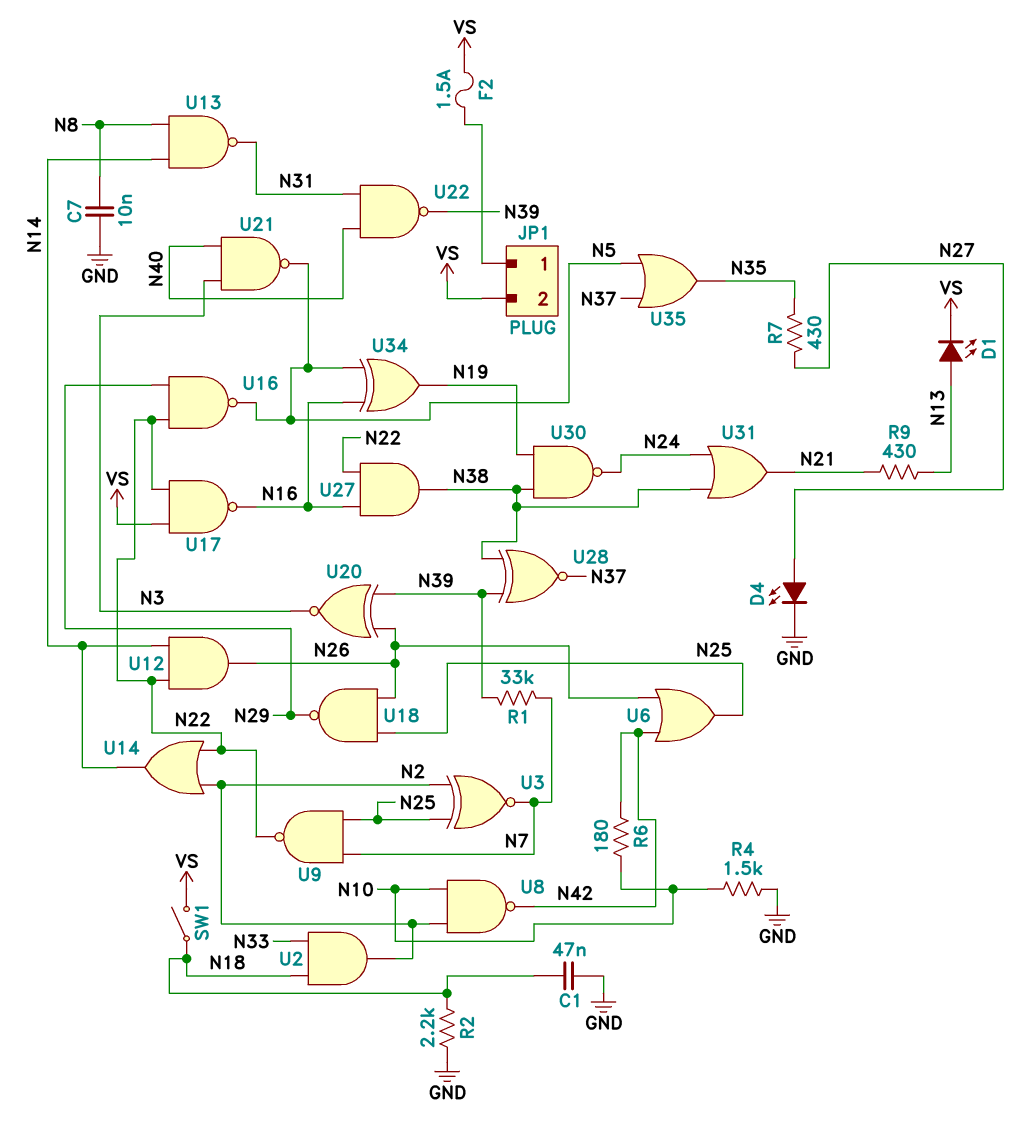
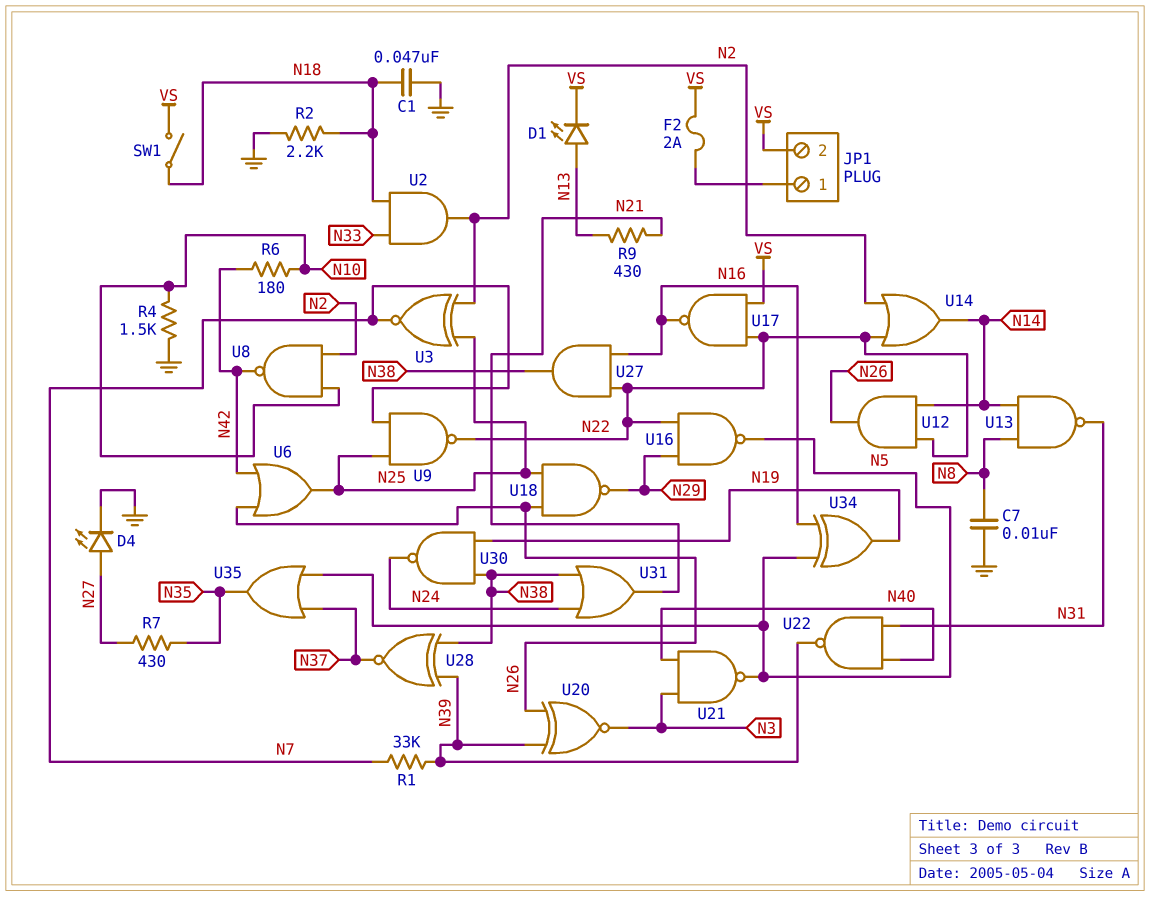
F2: 1.5A (JP1/1, VS) -> 2A (JP1/1, VS)

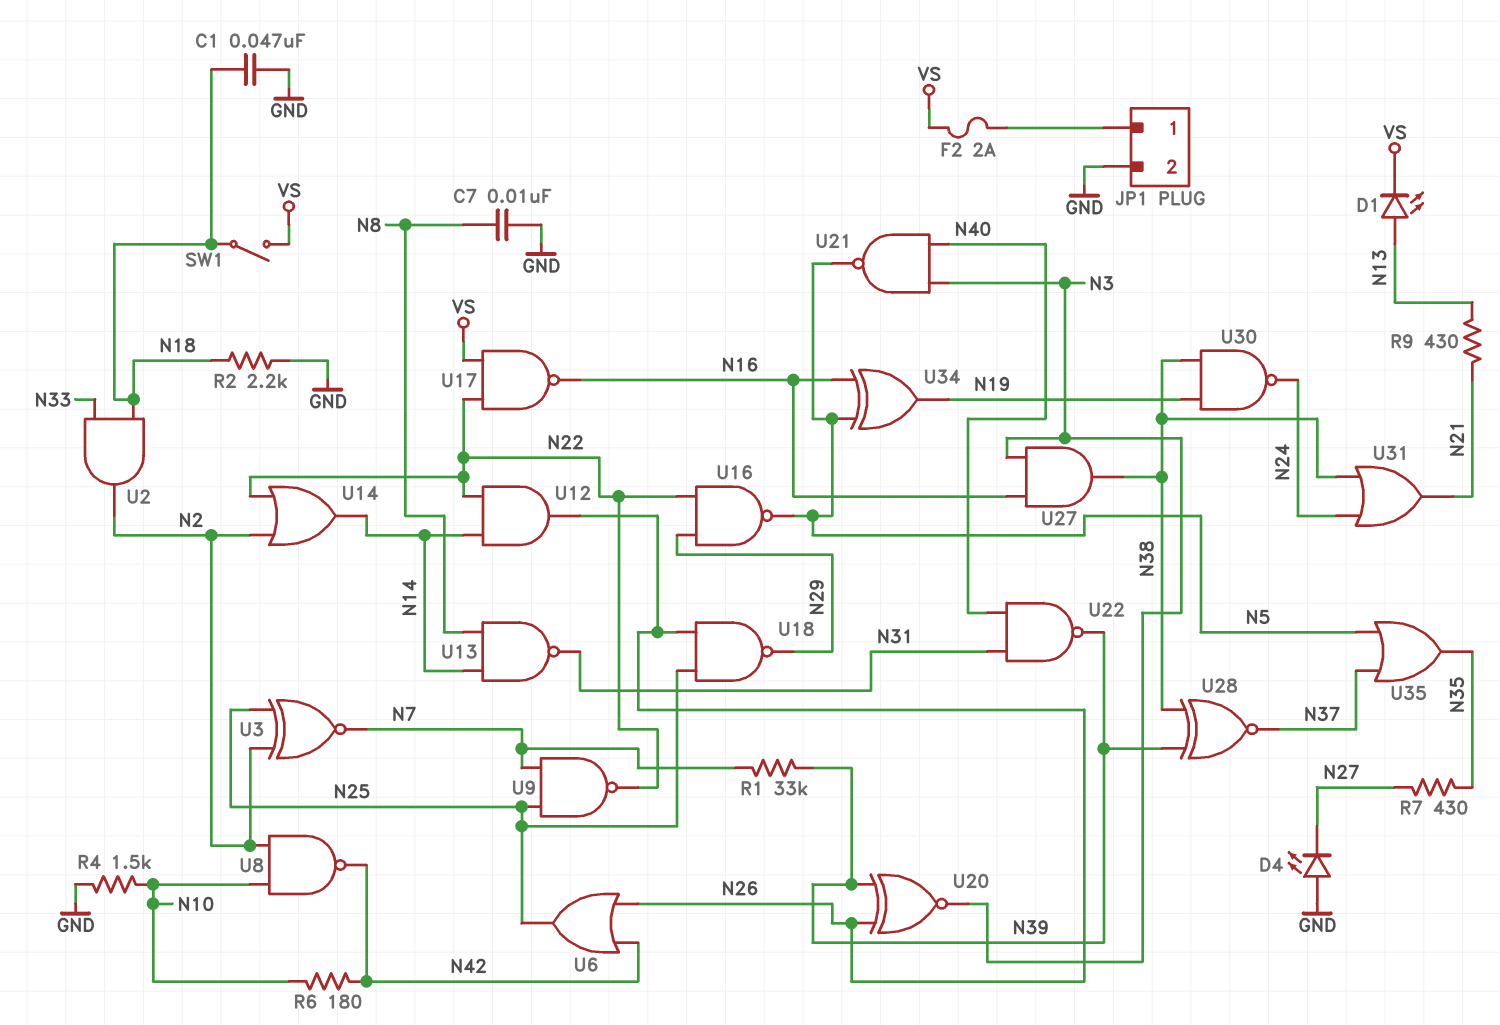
D4: LED (A N27, K GND) -> LED (A GND, K N27)
JP1 pin 2: VS -> GND
U27: AND (in N16, in N22, out N38) -> AND (in N3, in N16, out N38)

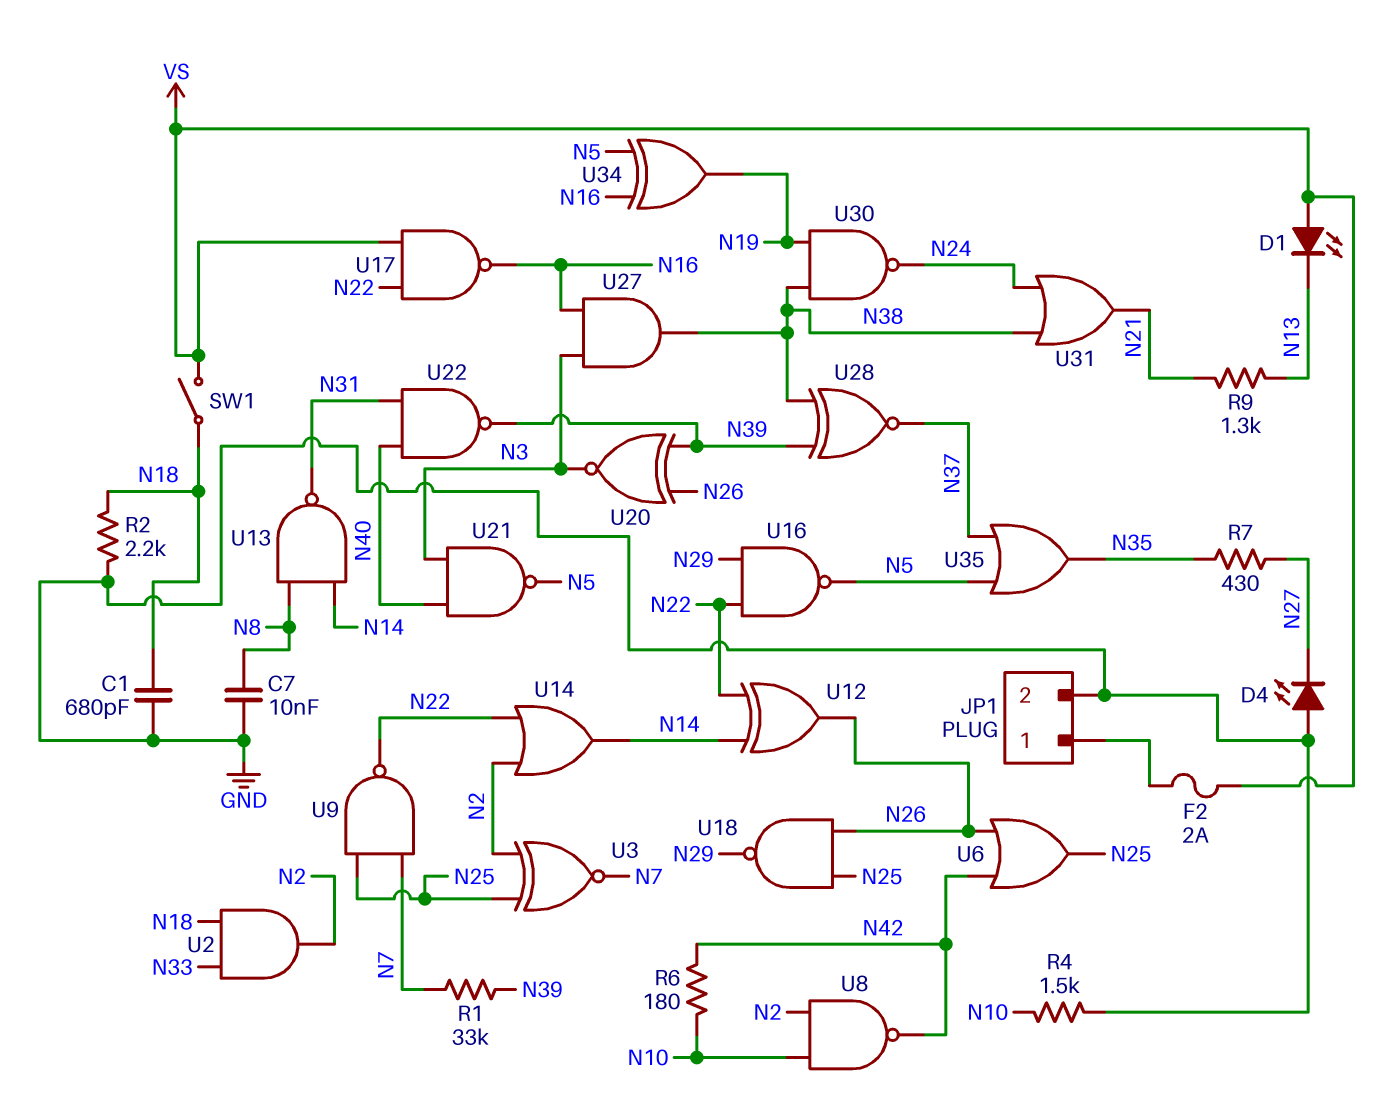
C1: 47nF (GND, N18) -> 680pF (GND, N18)
D1: LED (A N13, K VS) -> LED (A VS, K N13)
R9: 430 (N13, N21) -> 1.3k (N13, N21)
U12: AND (in N14, in N22, out N26) -> XOR (in N14, in N22, out N26)

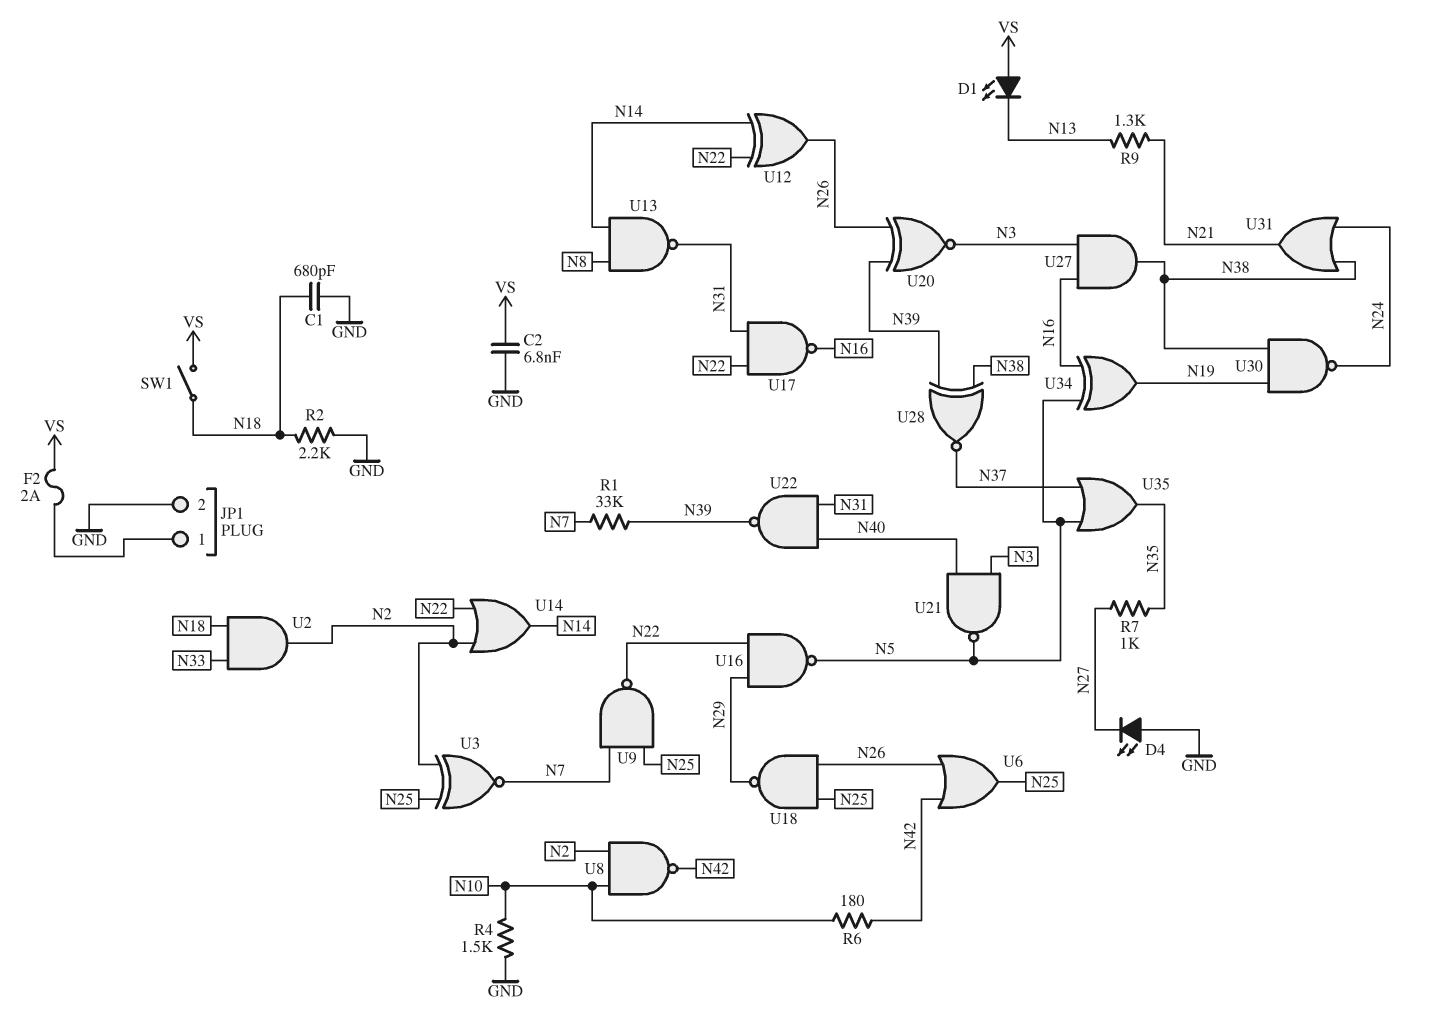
C2: none -> 6.8nF (GND, VS)
C7: 10nF (GND, N8) -> none
R7: 430 (N27, N35) -> 1k (N27, N35)
U17: NAND (in N22, in VS, out N16) -> NAND (in N22, in N31, out N16)

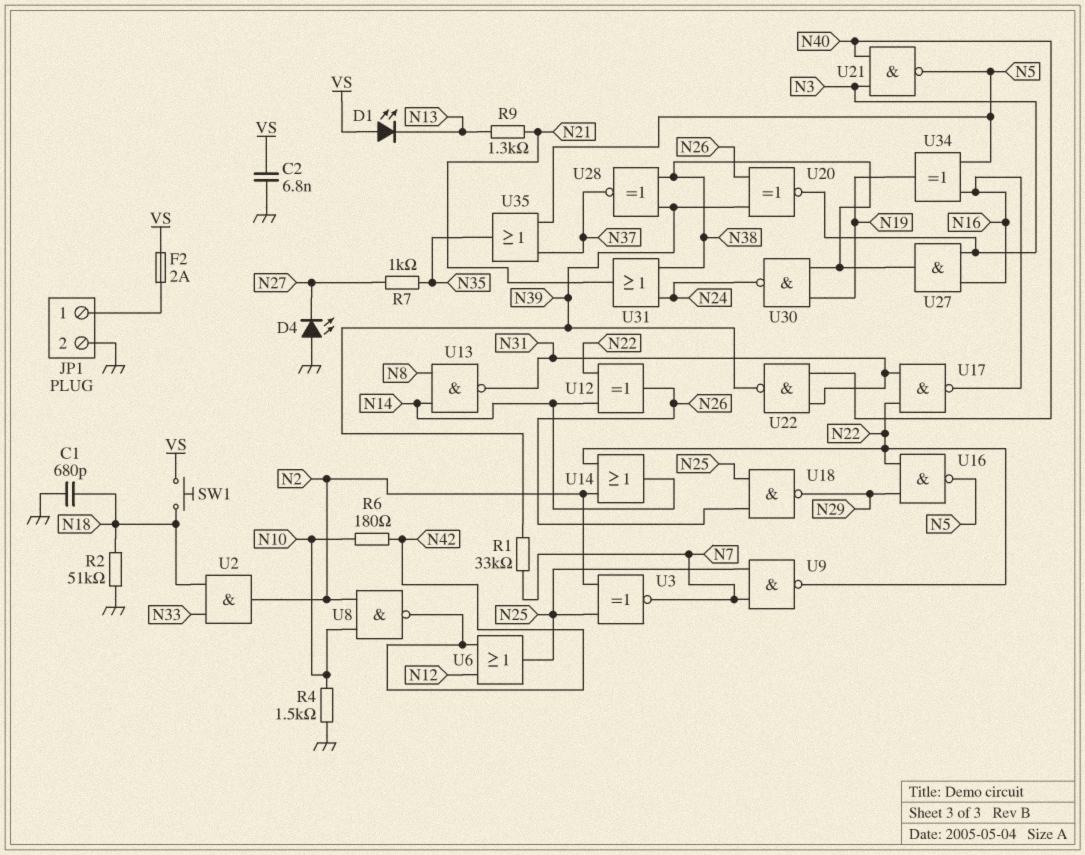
R2: 2.2k (GND, N18) -> 51k (GND, N18)
SW1: switch (N18, VS) -> button (N18, VS)
U6: OR (in N26, in N42, out N25) -> OR (in N12, in N42, out N25)

